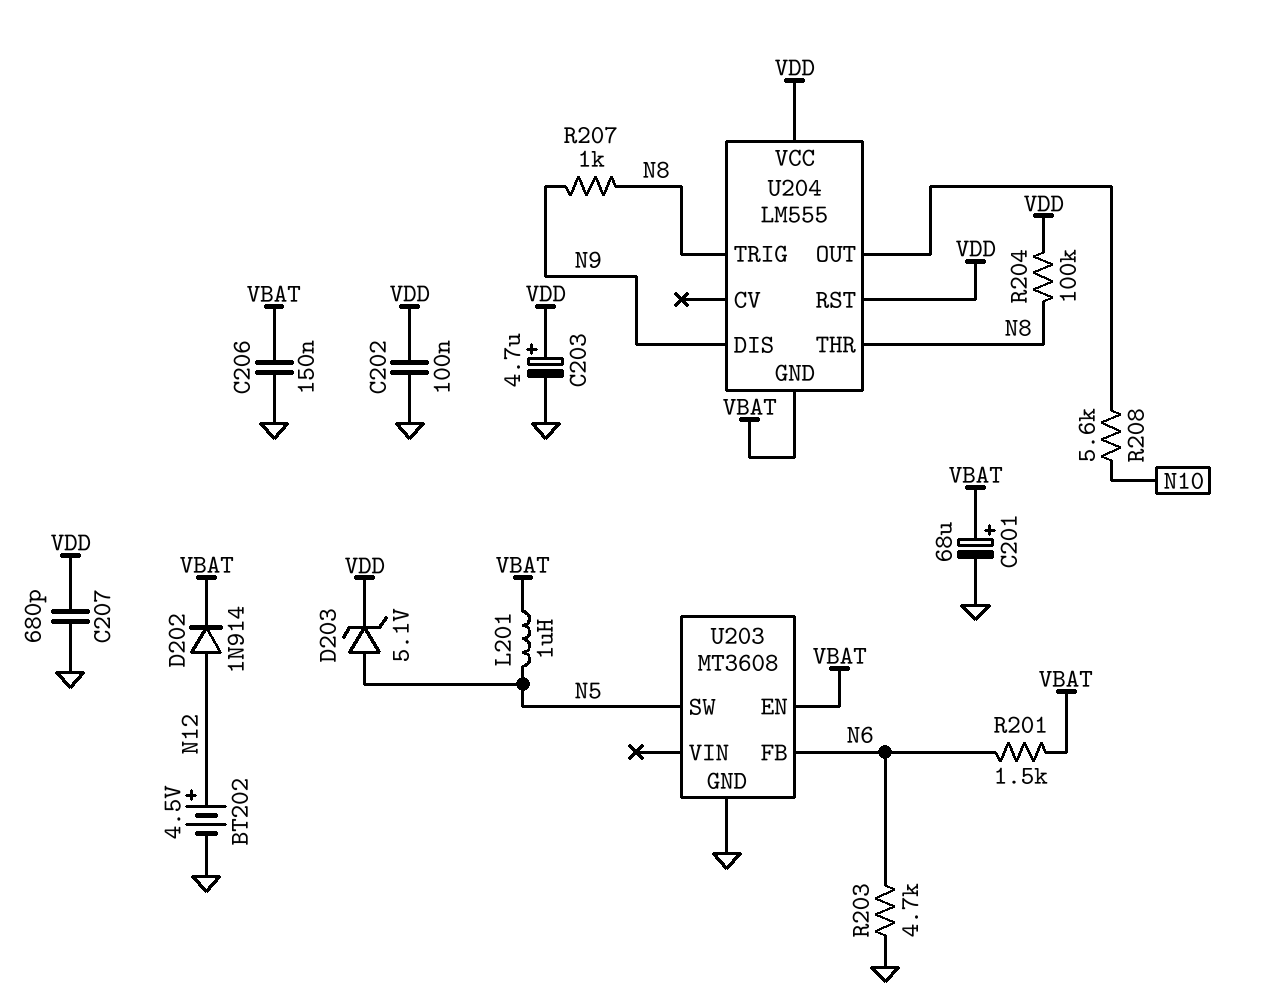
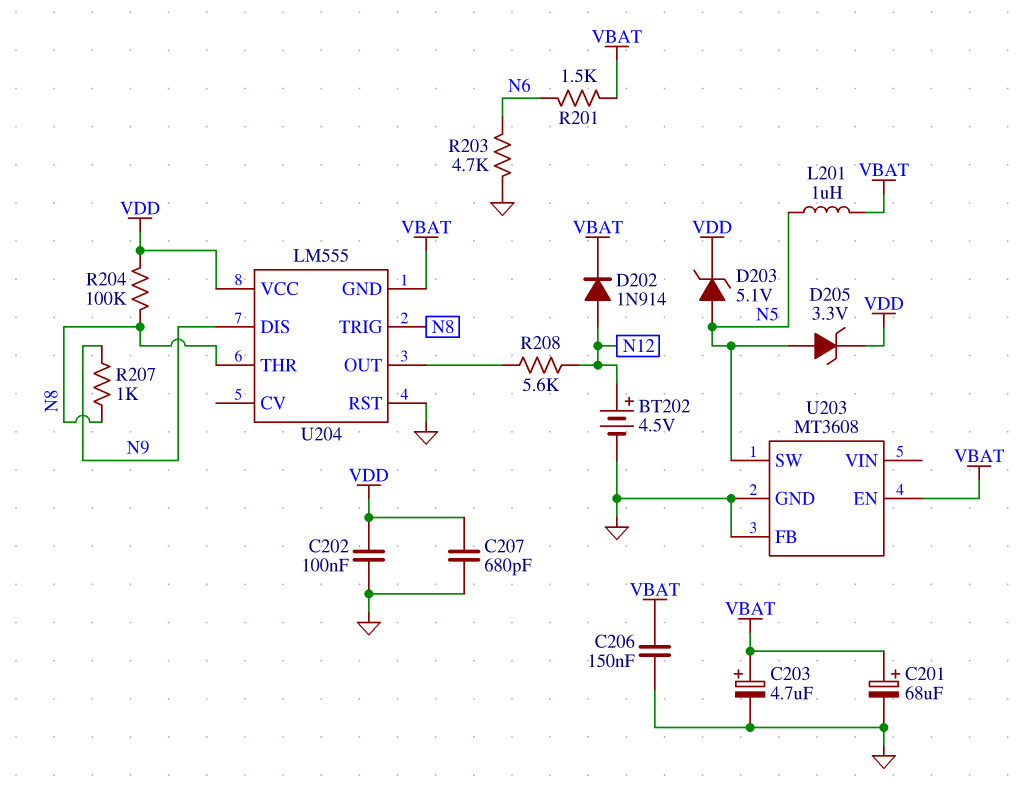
C203: 4.7uF (plus VDD, minus GND) -> 4.7uF (plus VBAT, minus GND)
D205: none -> zener 3.3V (A N5, K VDD)
R208: 5.6k (N10, U204/OUT) -> 5.6k (N12, U204/OUT)
U203 pin FB: N6 -> GND
U204 pin RST: VDD -> GND

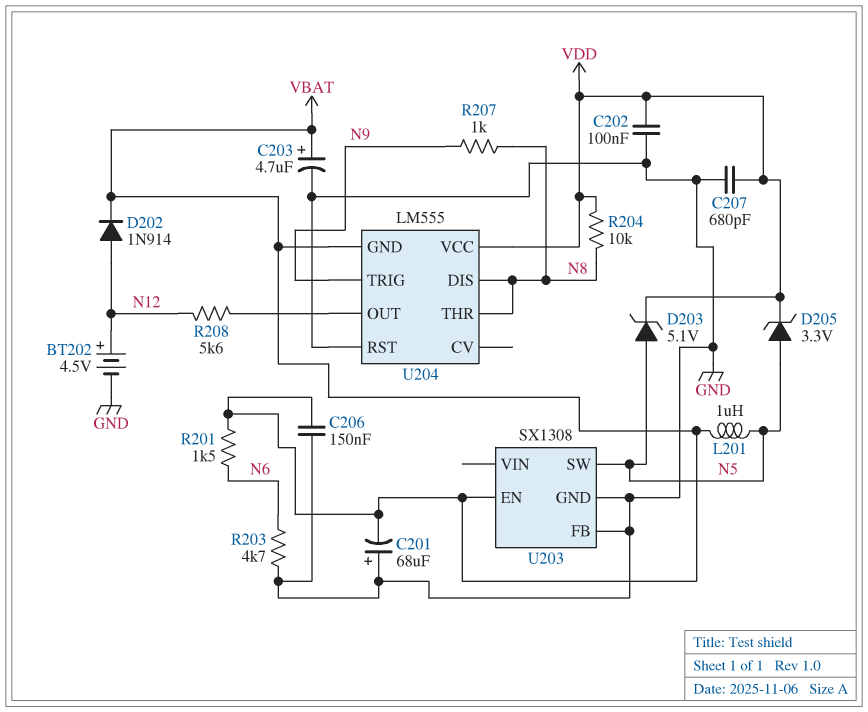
C201: 68uF (plus VBAT, minus GND) -> 68uF (plus GND, minus VBAT)
R204: 100k (N8, VDD) -> 10k (N8, VDD)
U203: MT3608 -> SX1308
U204 pin DIS: N9 -> N8
U204 pin TRIG: N8 -> N9

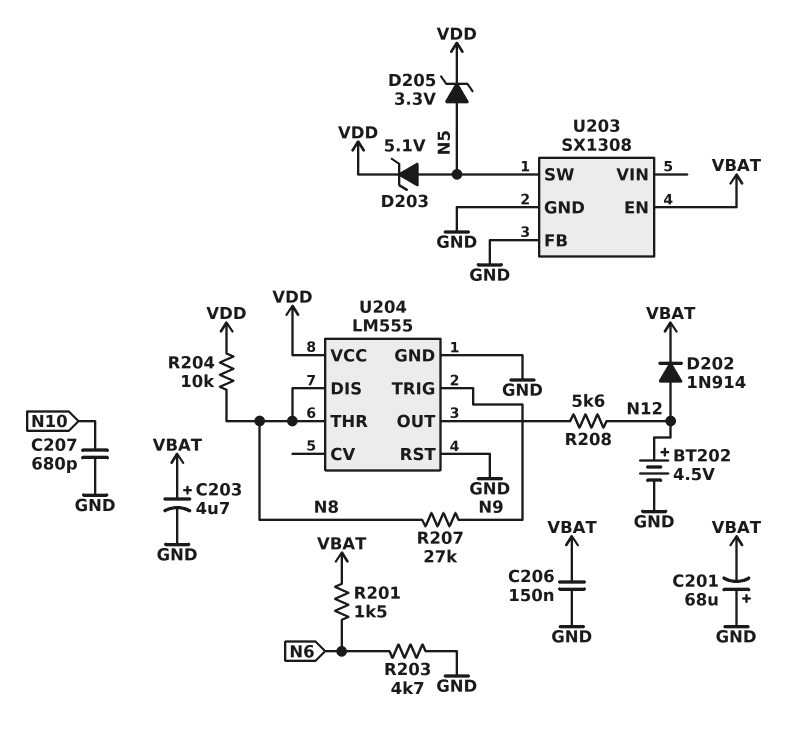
C202: 100nF (GND, VDD) -> none
C207: 680pF (GND, VDD) -> 680pF (GND, N10)
L201: 1uH (N5, VBAT) -> none
R207: 1k (N8, N9) -> 27k (N8, N9)
U204 pin GND: VBAT -> GND

